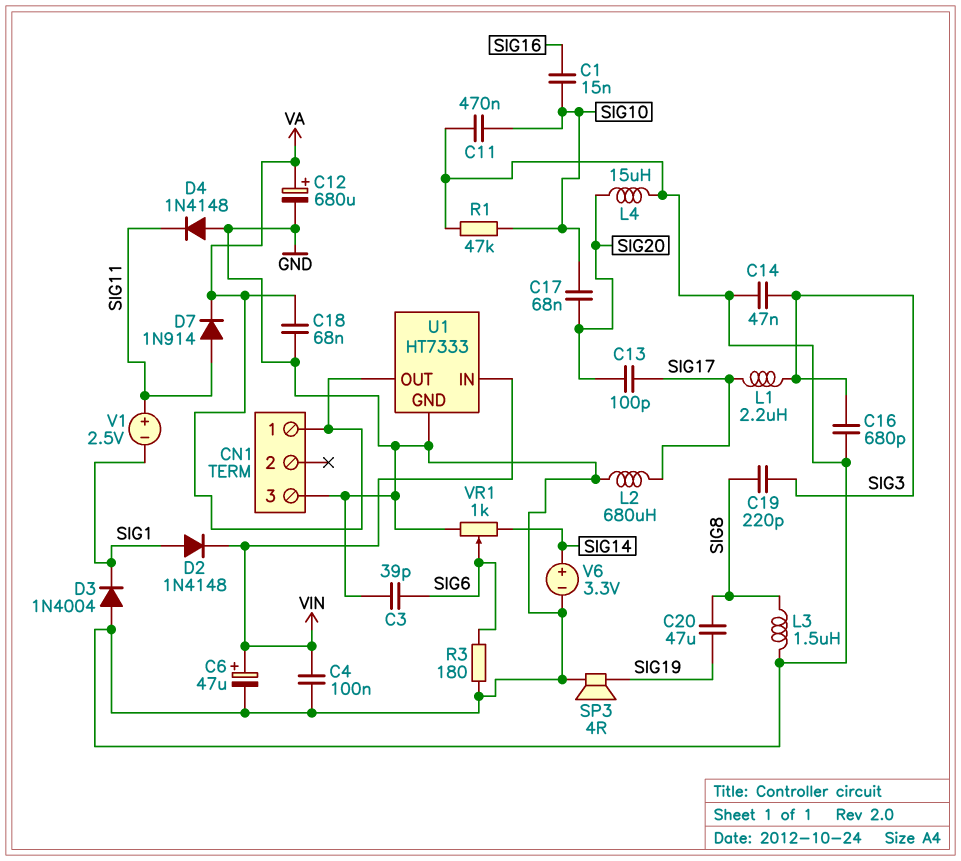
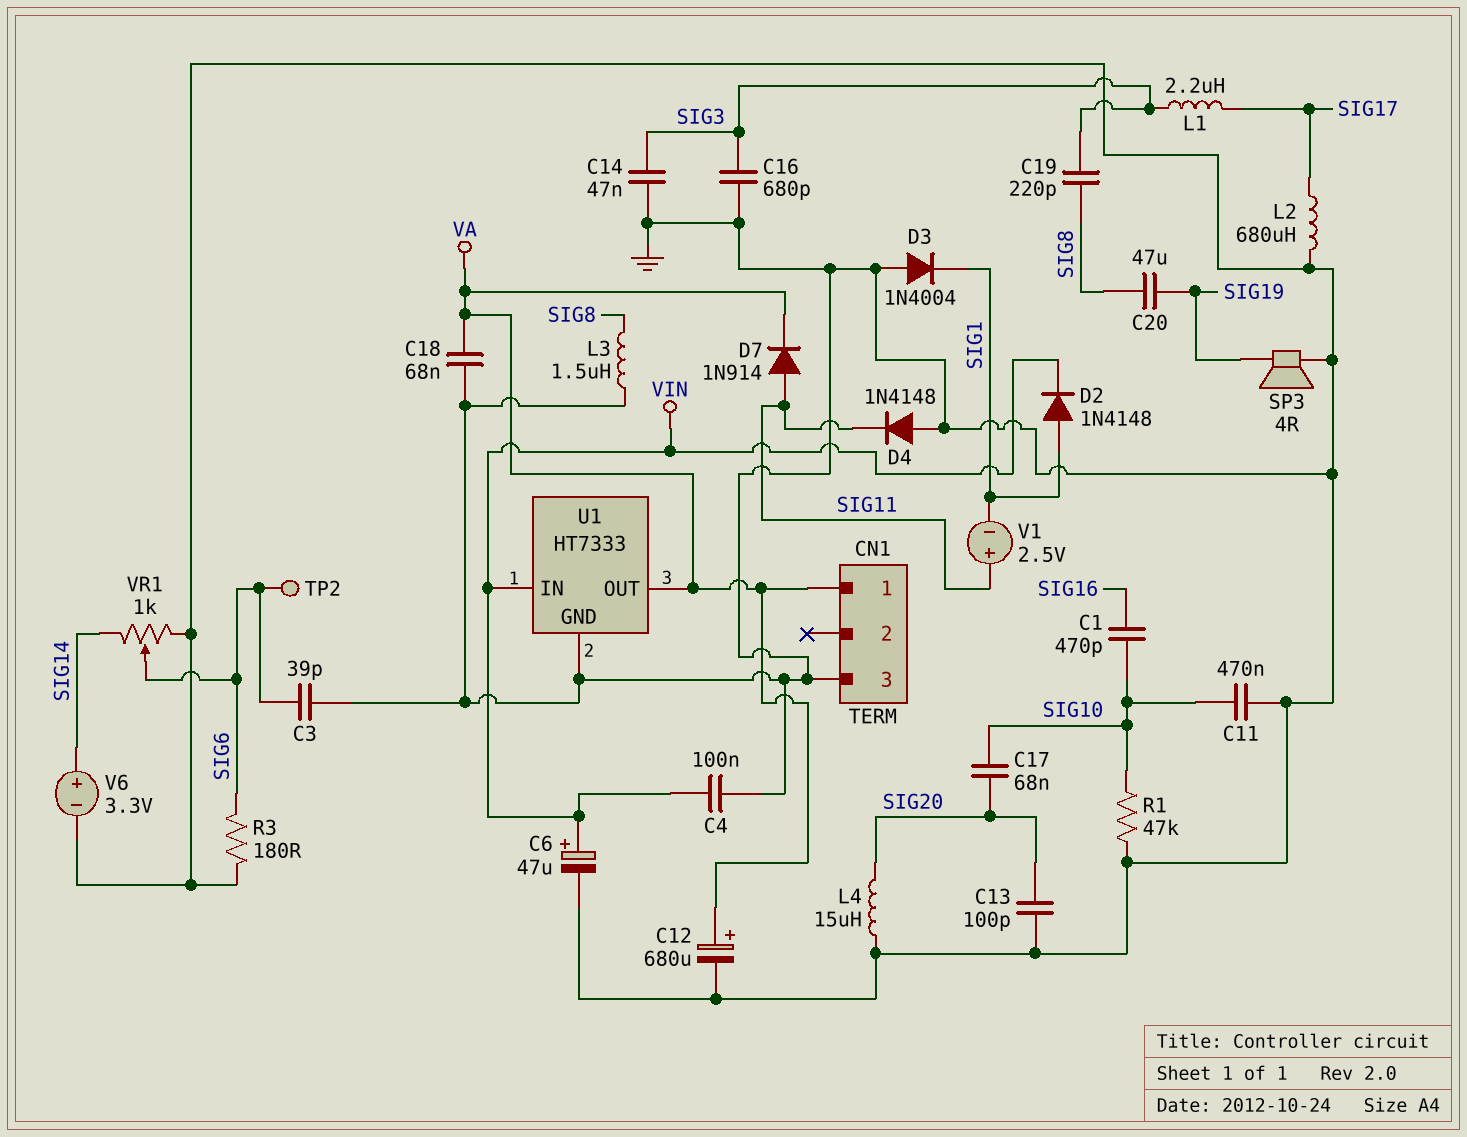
C1: 15nF (SIG10, SIG16) -> 470pF (SIG10, SIG16)
C13: 100pF (SIG17, SIG20) -> 100pF (GND, SIG20)
TP2: none -> test point (SIG6)

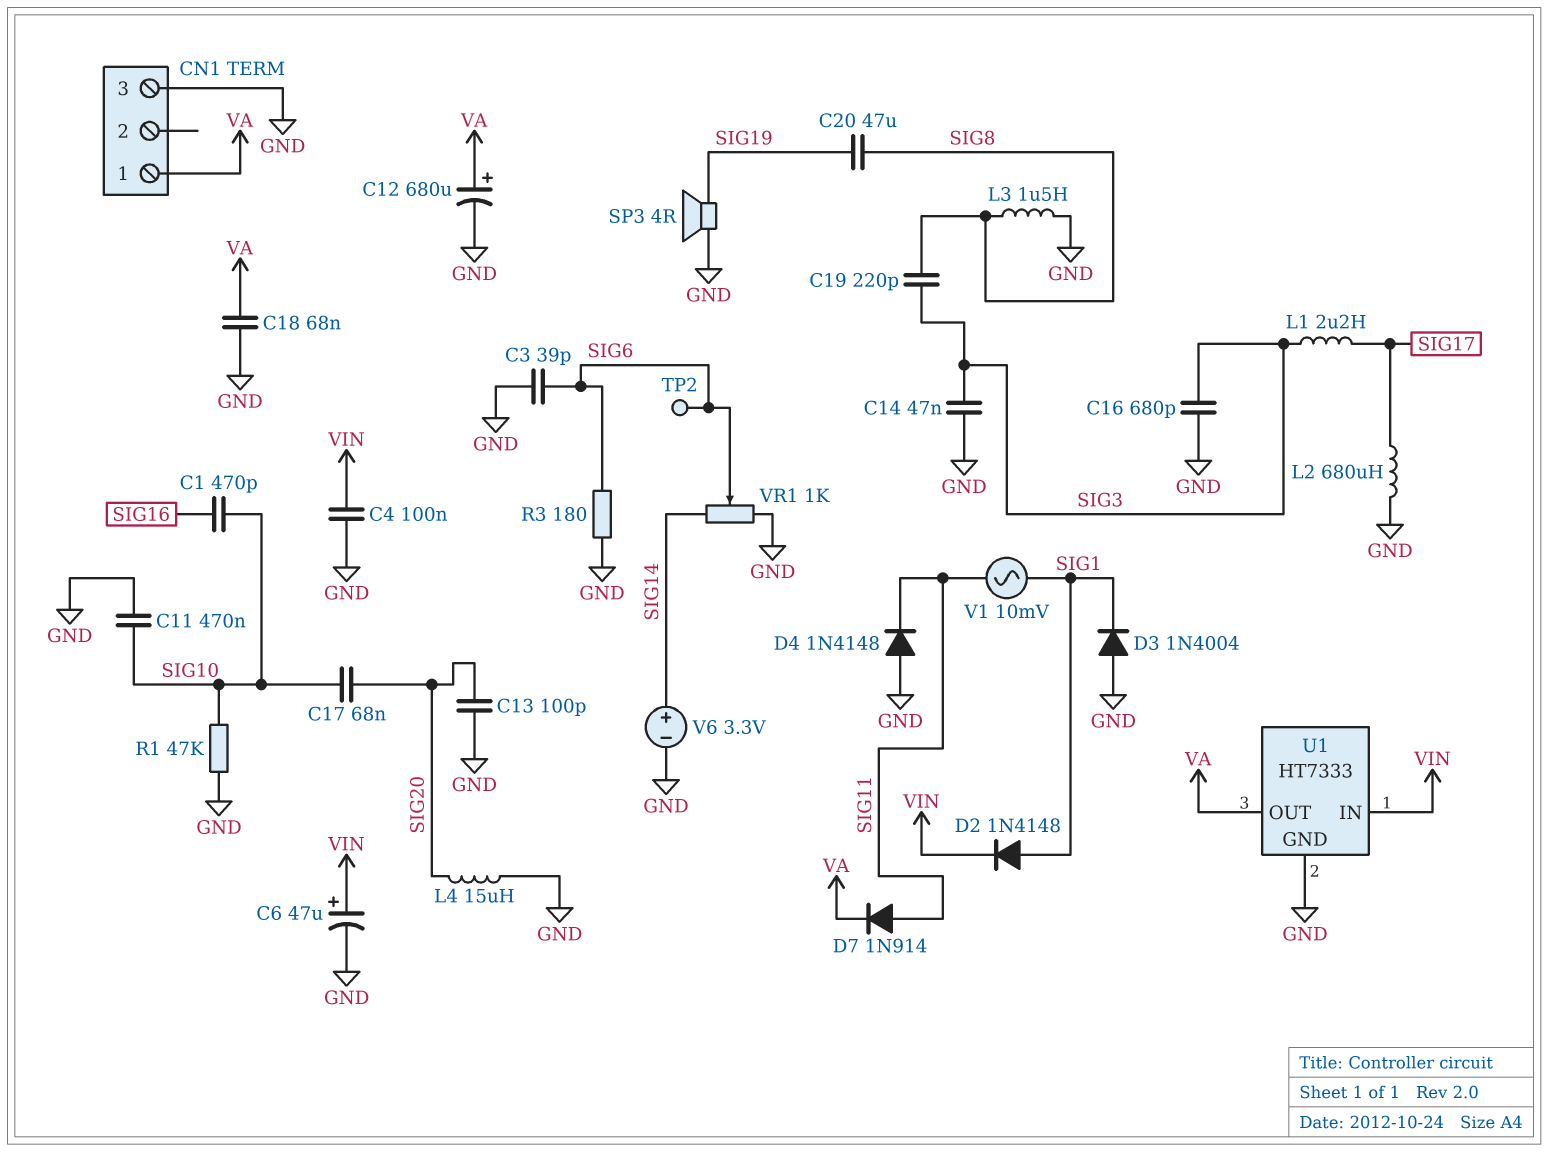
V1: 2.5V (plus SIG11, minus SIG1) -> AC 10mV (SIG1, SIG11)

